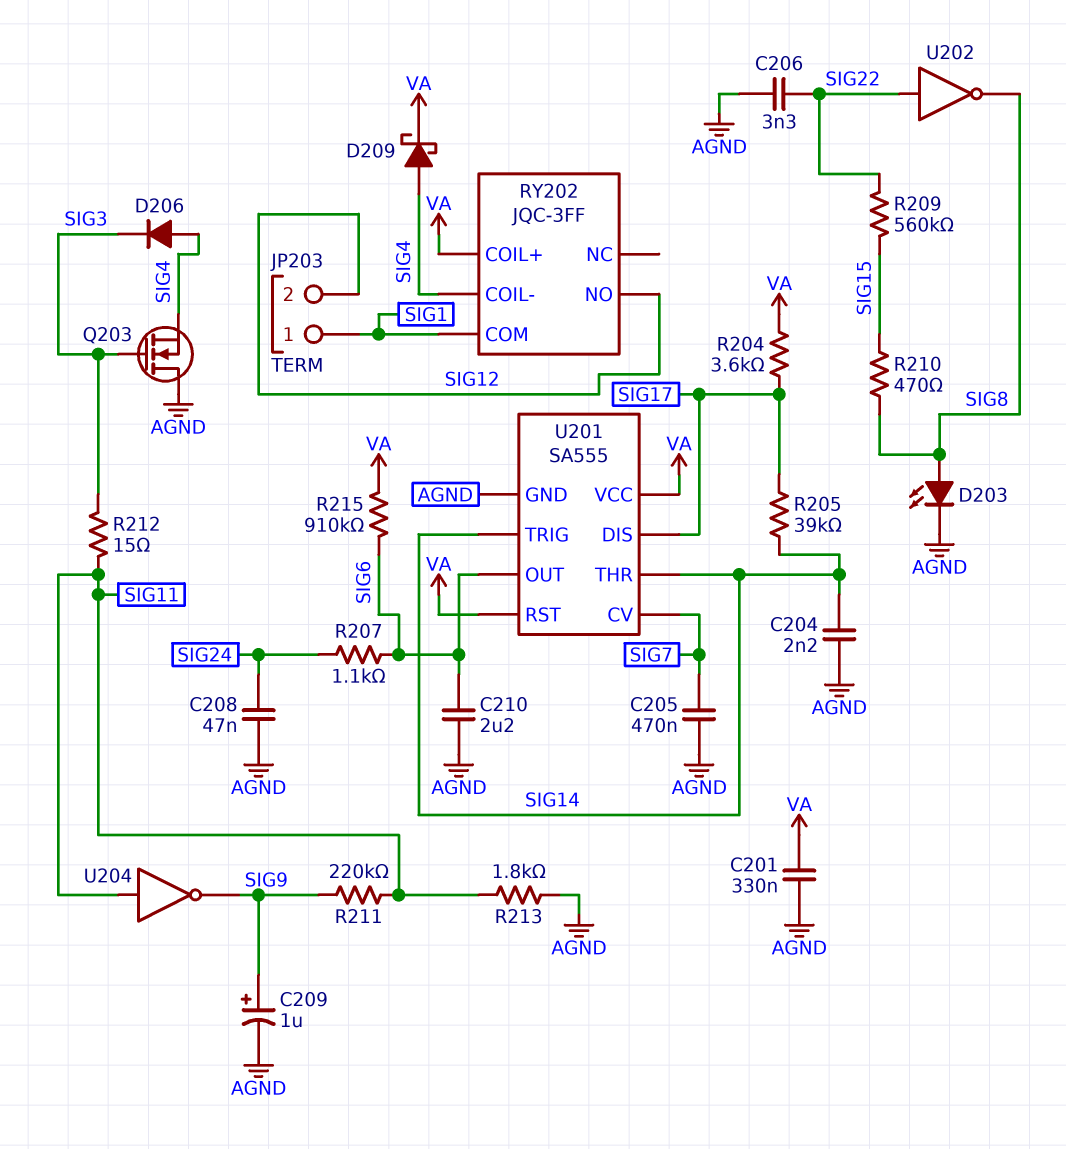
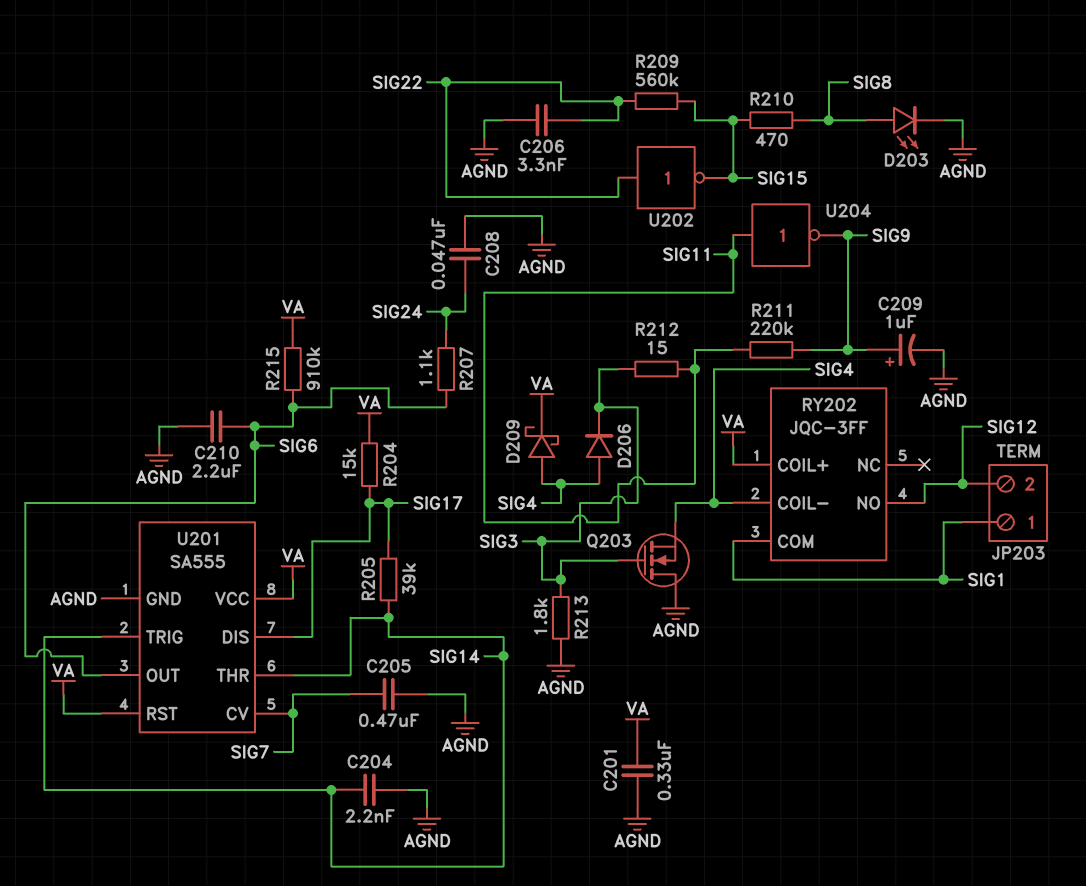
R204: 3.6k (SIG17, VA) -> 15k (SIG17, VA)
R213: 1.8k (AGND, SIG11) -> 1.8k (AGND, SIG3)
U202: NOT (in SIG22, out SIG8) -> NOT (in SIG22, out SIG15)

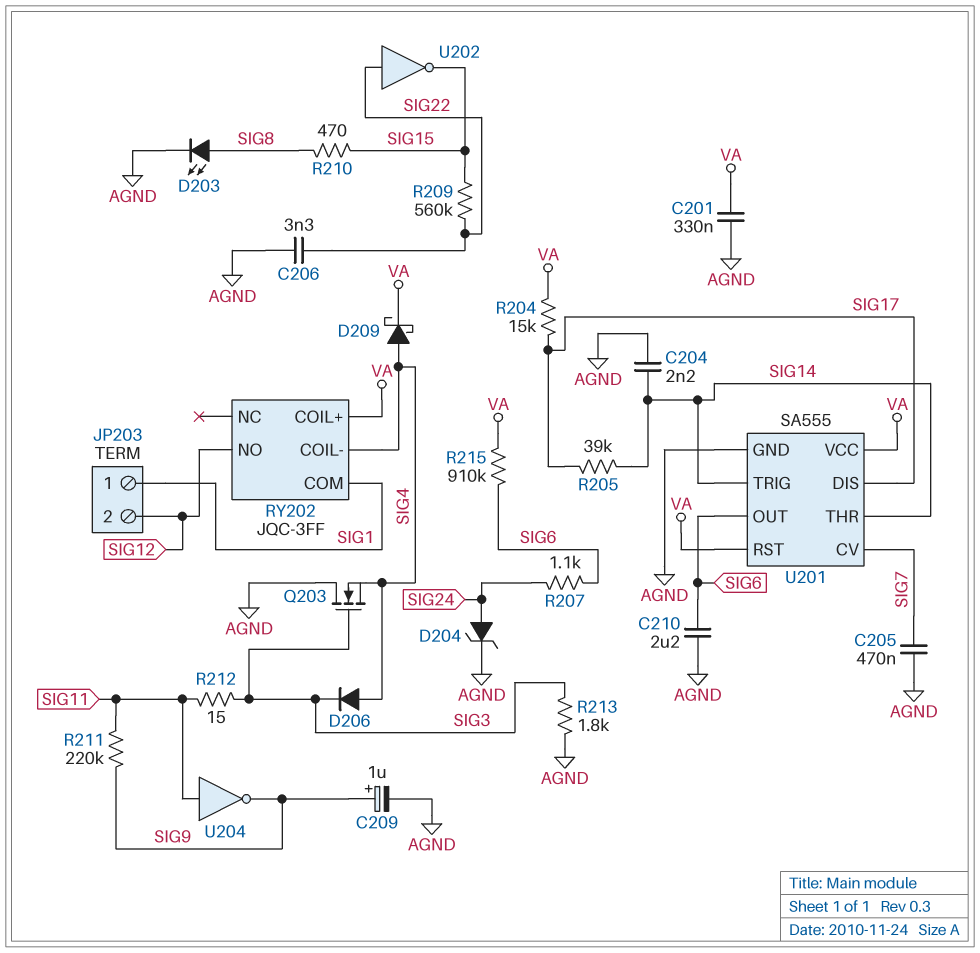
C208: 47nF (AGND, SIG24) -> none
D204: none -> zener (A SIG24, K AGND)

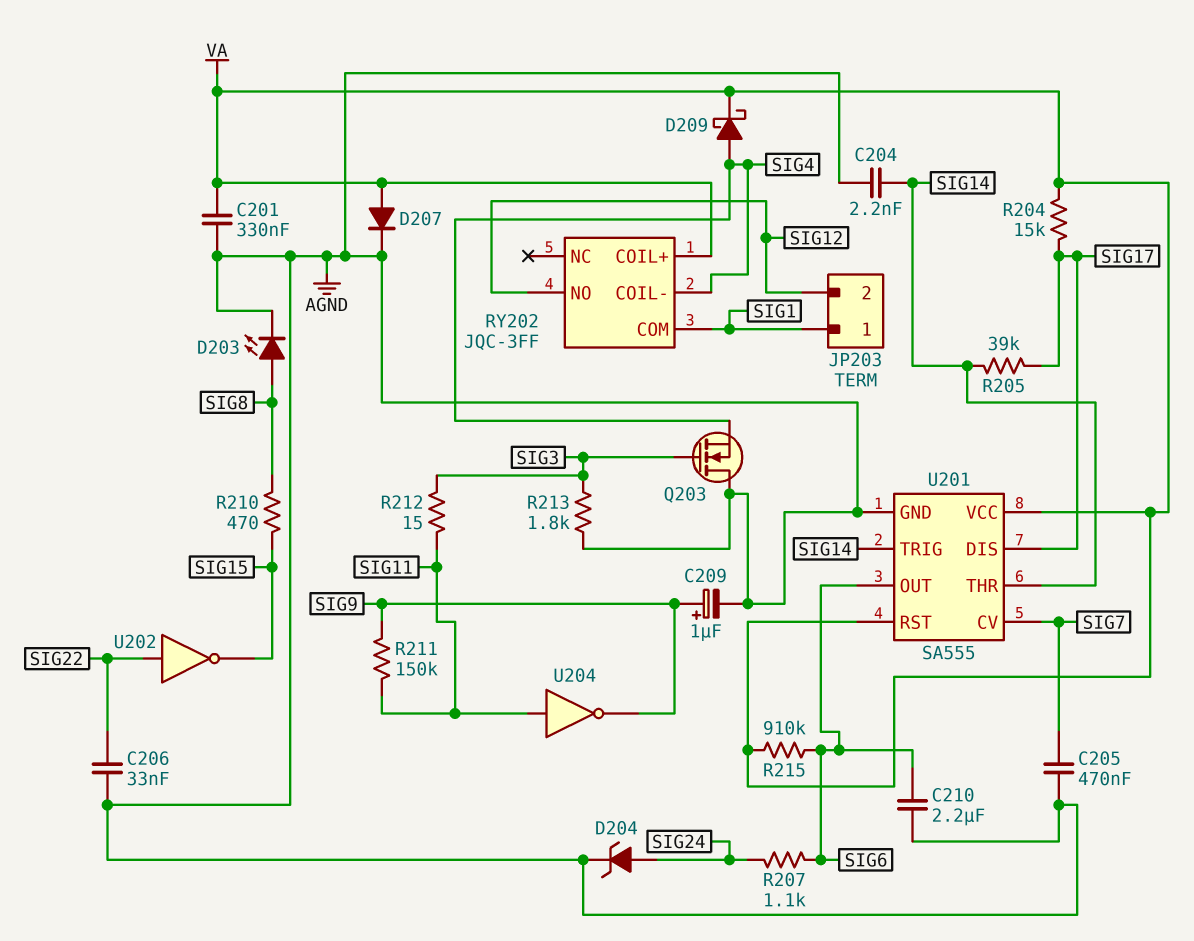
C206: 3.3nF (AGND, SIG22) -> 33nF (AGND, SIG22)
D206: diode (A SIG4, K SIG3) -> none
D207: none -> diode (A VA, K AGND)
R209: 560k (SIG15, SIG22) -> none
R211: 220k (SIG9, SIG11) -> 150k (SIG9, SIG11)

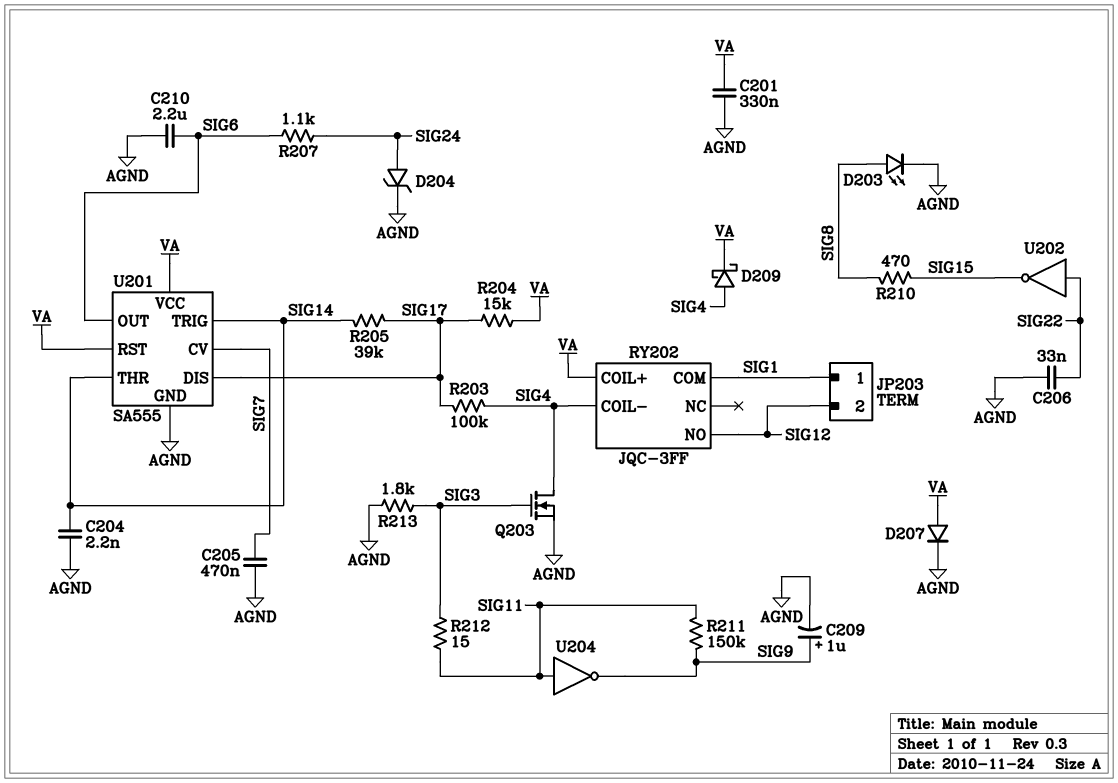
Q203: NMOS (G SIG3, D AGND, S SIG4) -> NMOS (G SIG3, D SIG4, S AGND)
R203: none -> 100k (SIG4, SIG17)
R215: 910k (SIG6, VA) -> none

